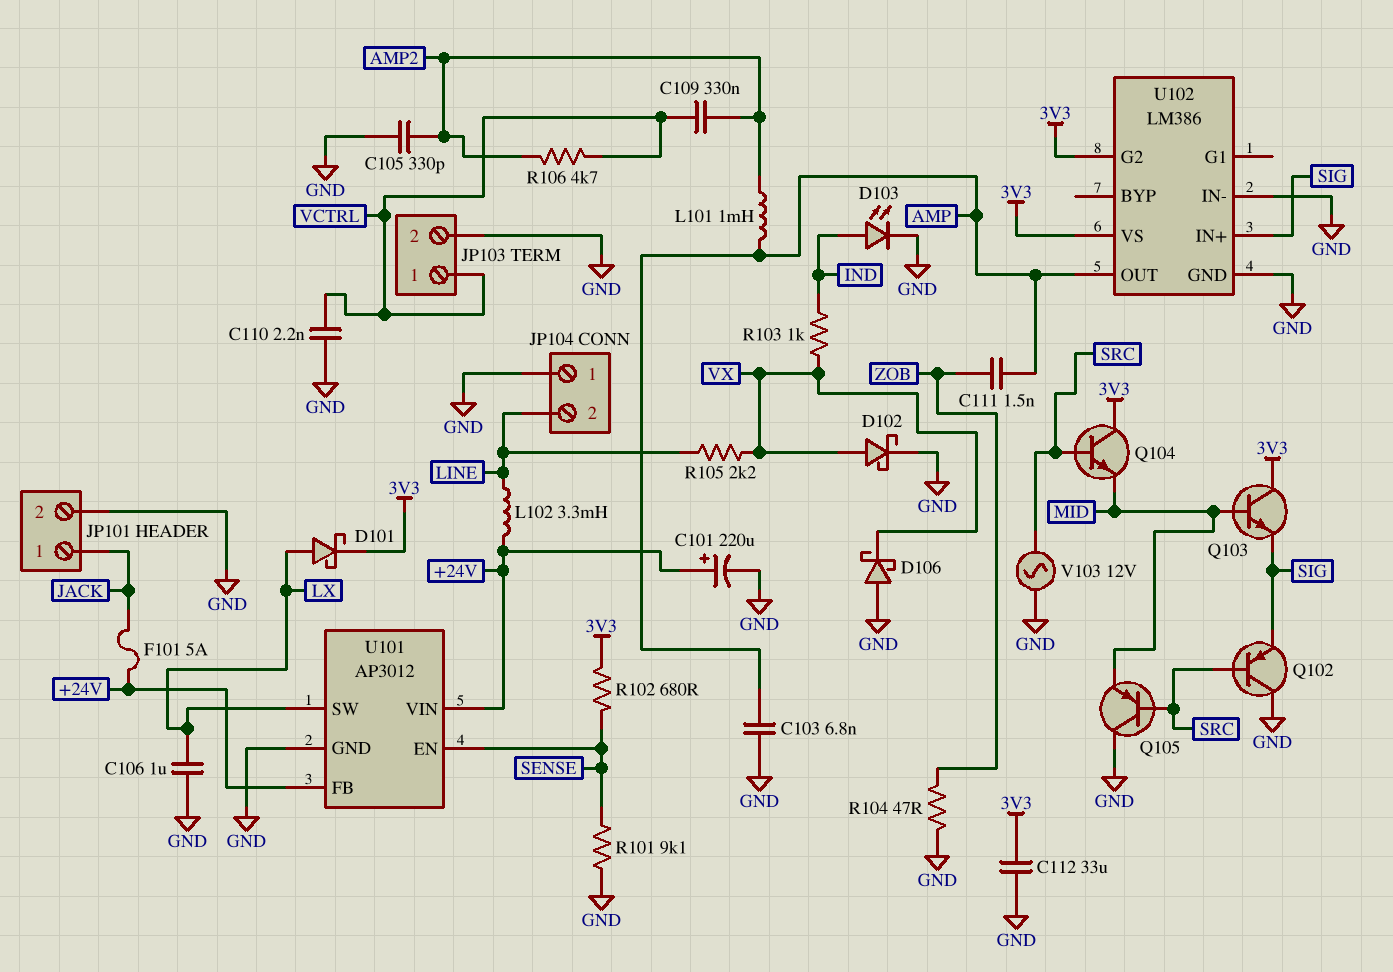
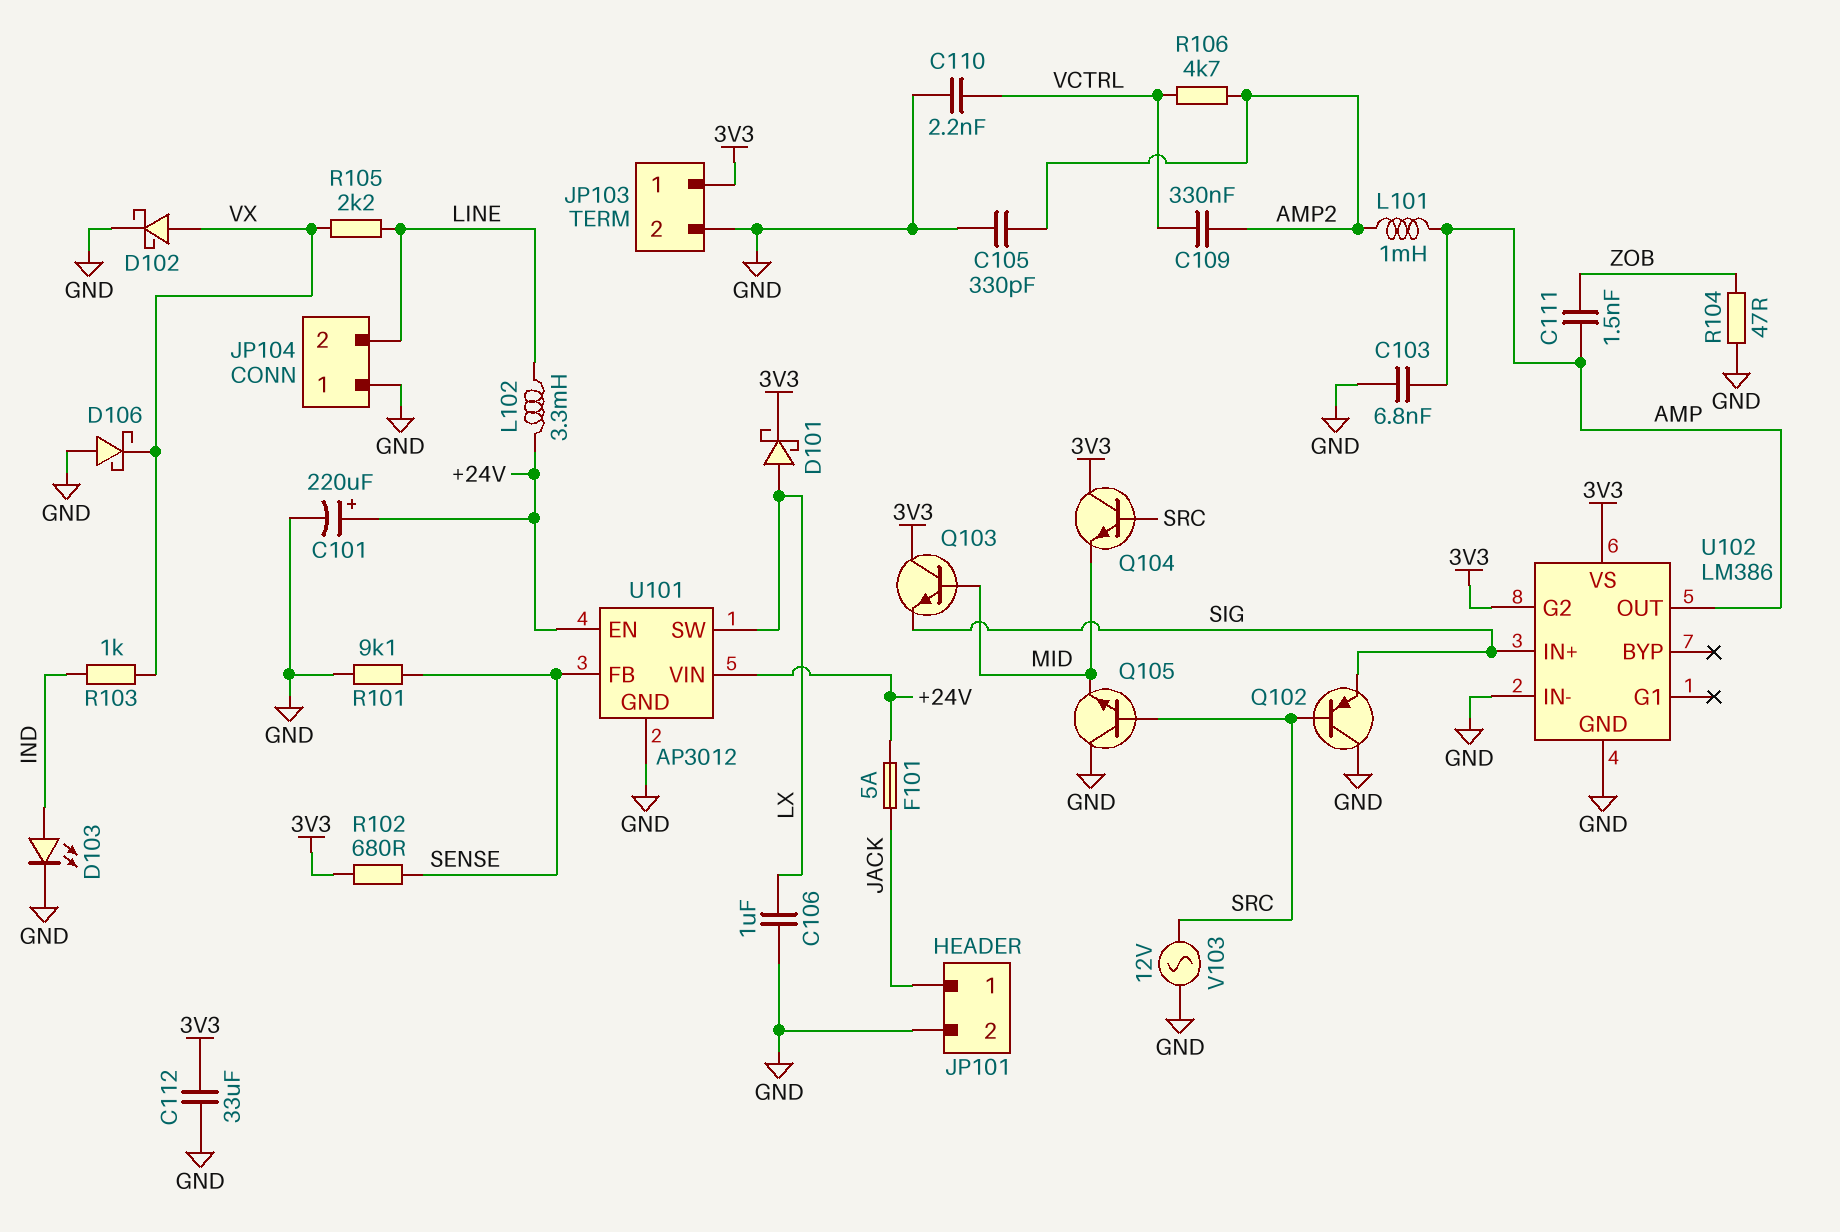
JP103 pin 1: VCTRL -> 3V3
Q105: PNP (B SRC, C GND, E MID) -> NPN (B SRC, C GND, E MID)
U101 pin EN: SENSE -> +24V
U101 pin FB: +24V -> SENSE

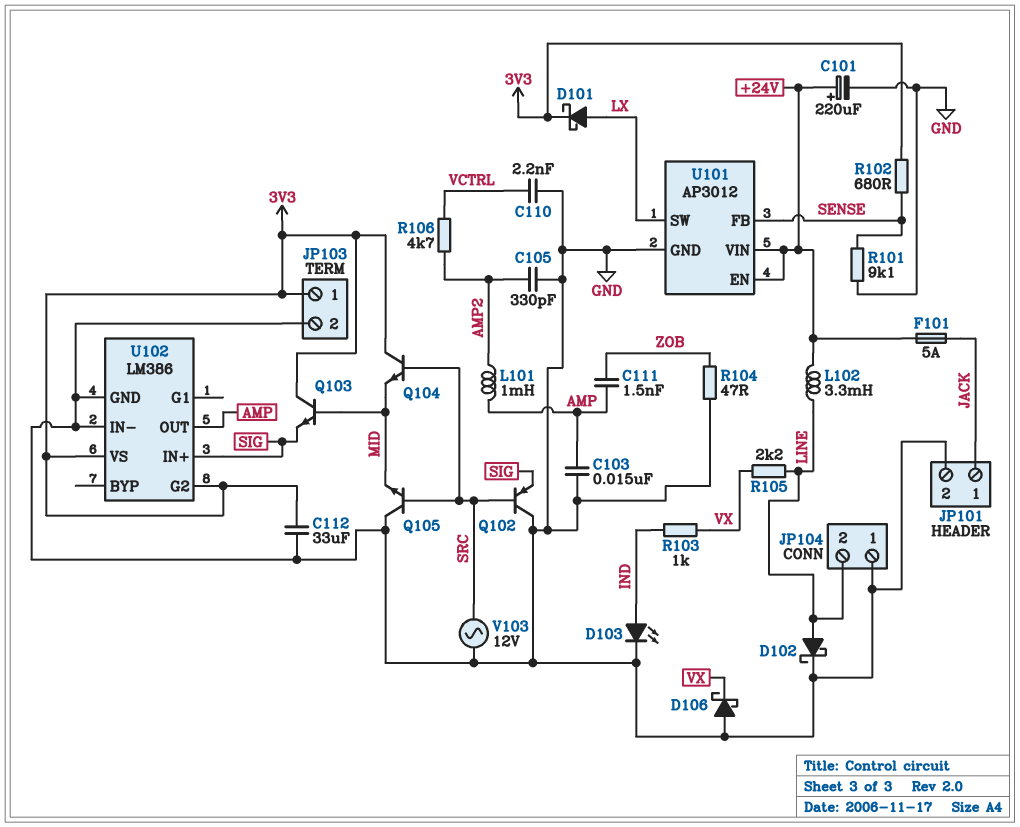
C103: 6.8nF (AMP, GND) -> 15nF (AMP, GND)
C106: 1uF (GND, LX) -> none
C109: 330nF (AMP2, VCTRL) -> none
D102: schottky (A VX, K GND) -> schottky (A LINE, K GND)

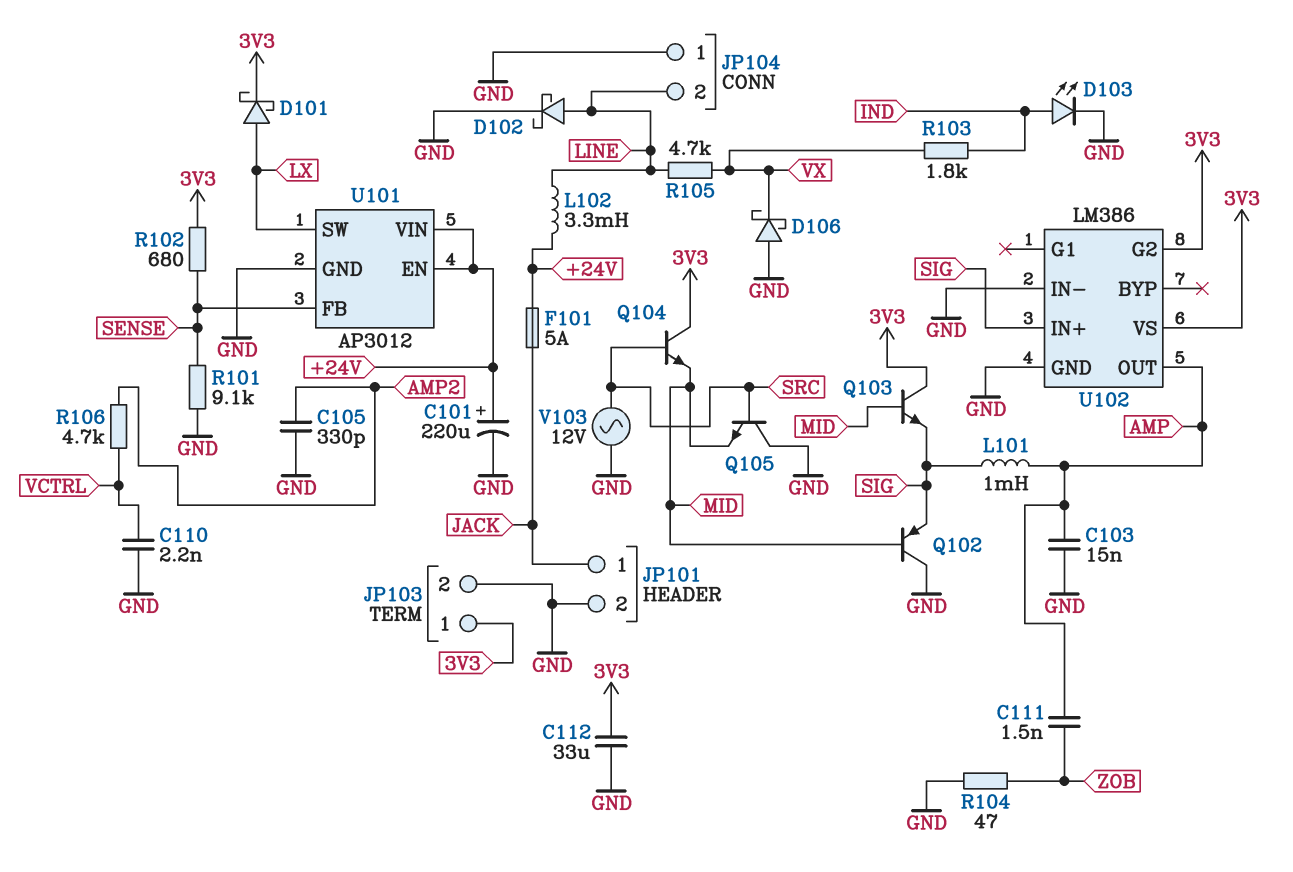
L101: 1mH (AMP, AMP2) -> 1mH (AMP, SIG)
Q102: PNP (B SRC, C GND, E SIG) -> PNP (B MID, C GND, E SIG)
R103: 1k (IND, VX) -> 1.8k (IND, VX)
R105: 2.2k (LINE, VX) -> 4.7k (LINE, VX)

